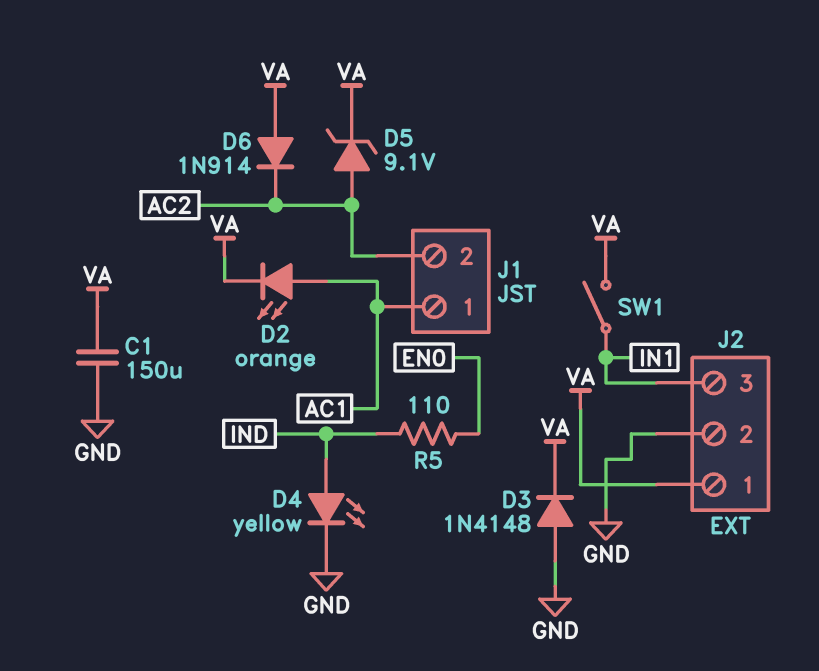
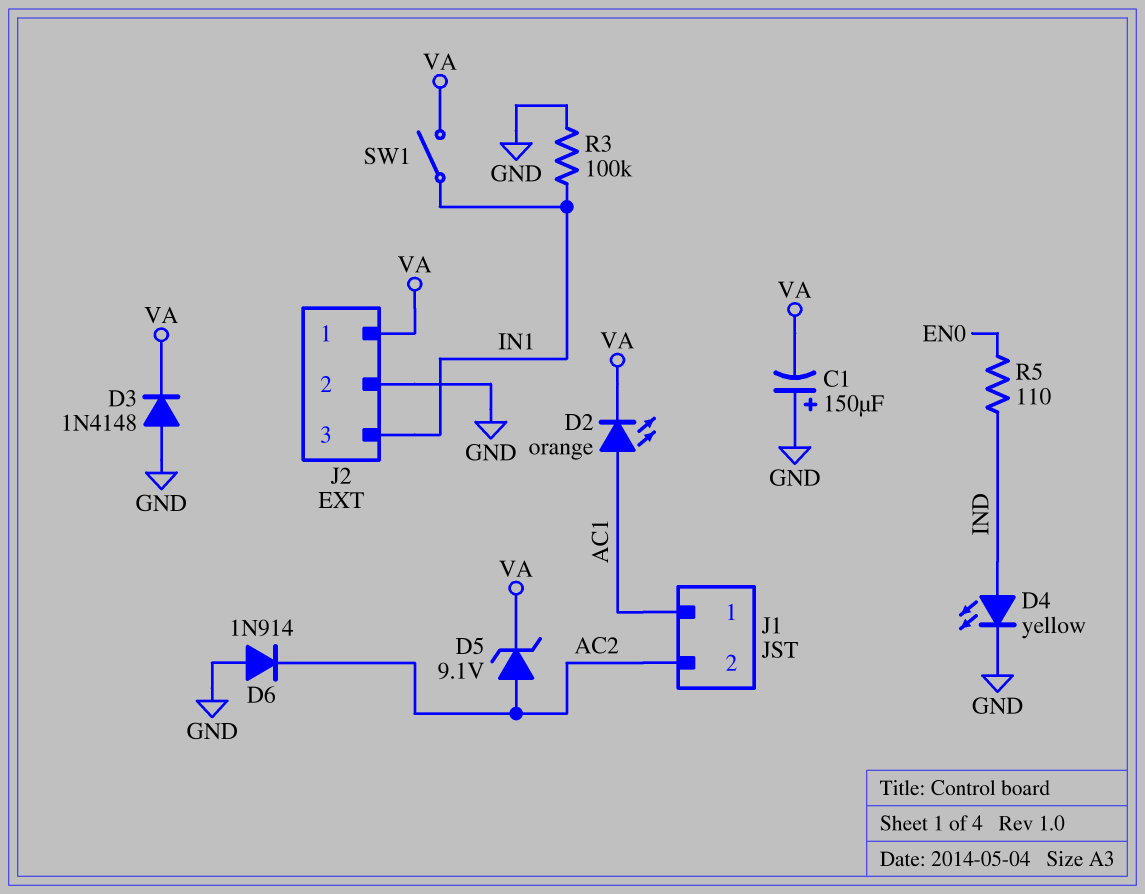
C1: 150uF (GND, VA) -> 150uF (plus GND, minus VA)
D6: diode 1N914 (A VA, K AC2) -> diode 1N914 (A GND, K AC2)
R3: none -> 100k (GND, IN1)

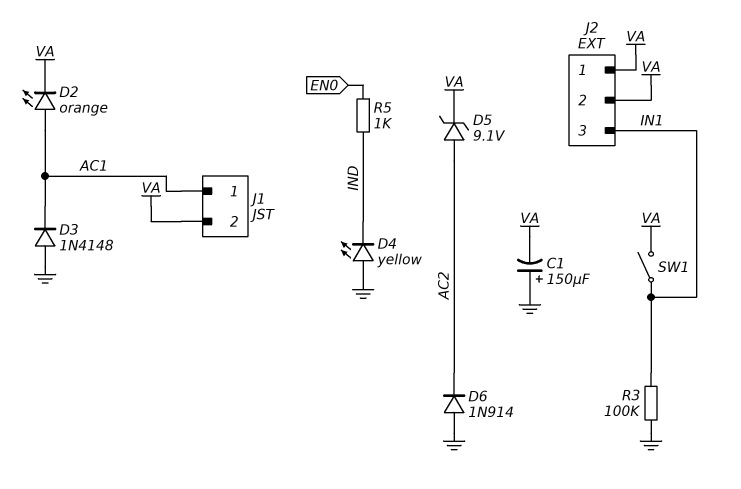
D3: diode 1N4148 (A GND, K VA) -> diode 1N4148 (A GND, K AC1)
D4: LED yellow (A IND, K GND) -> LED yellow (A GND, K IND)
J1 pin 2: AC2 -> VA
J2 pin 2: GND -> VA
R5: 110 (EN0, IND) -> 1k (EN0, IND)

